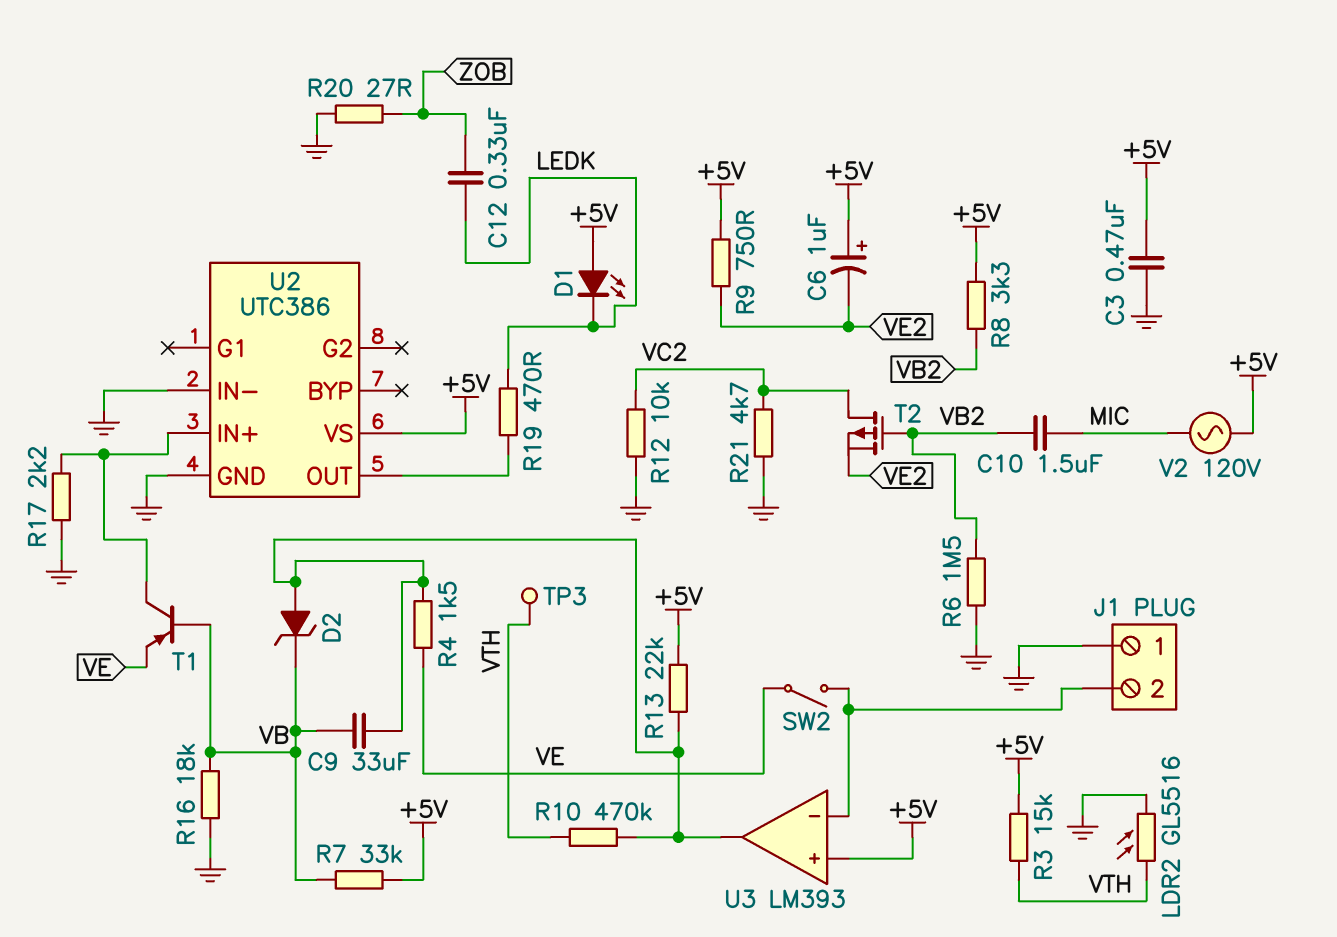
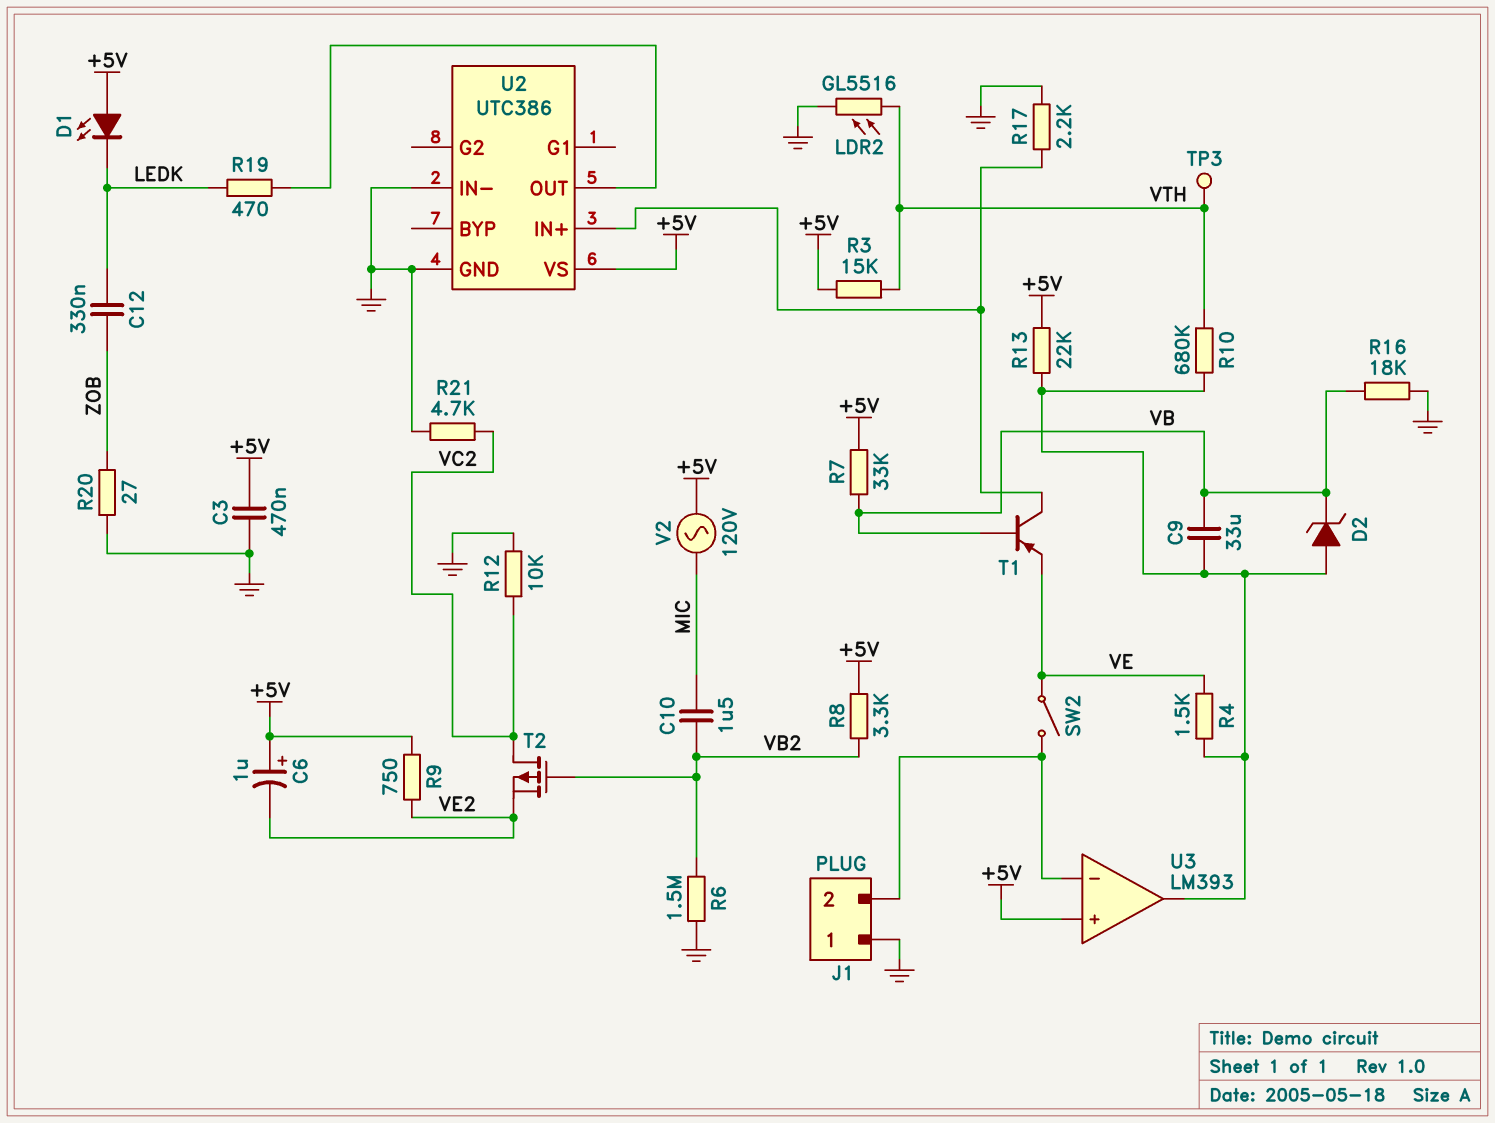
R10: 470k (U3/out, VTH) -> 680k (U3/out, VTH)

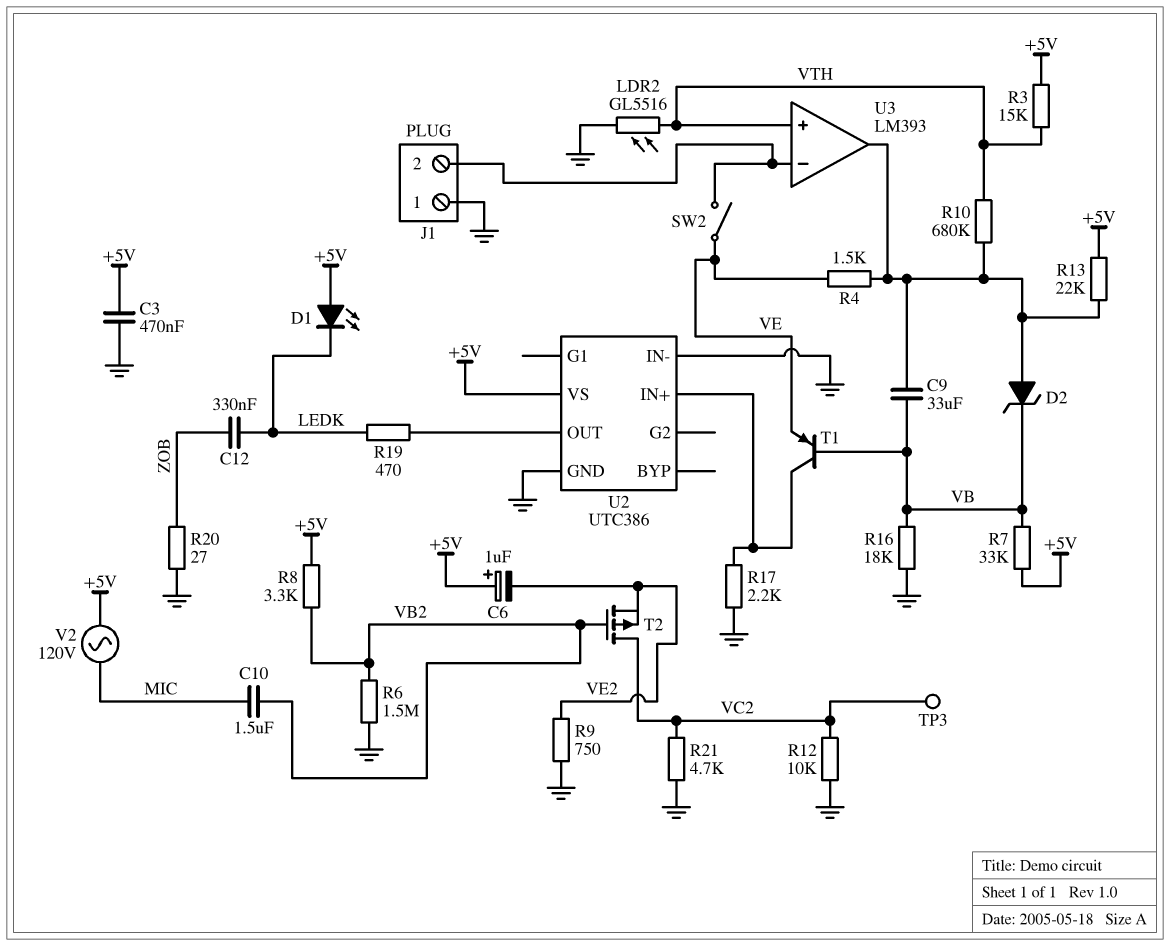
R9: 750 (+5V, VE2) -> 750 (GND, VE2)
TP3: test point (VTH) -> test point (VC2)
U3 pin in+: +5V -> VTH

